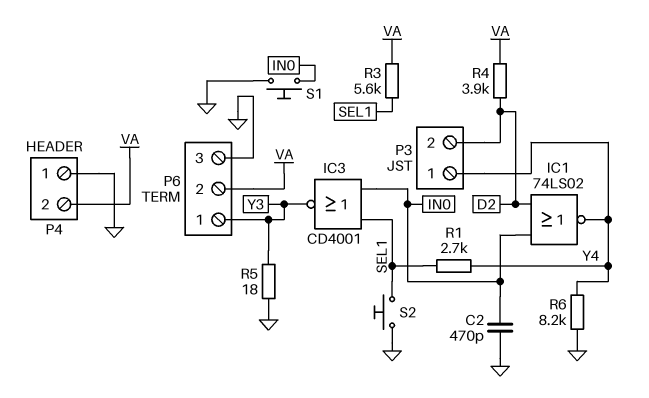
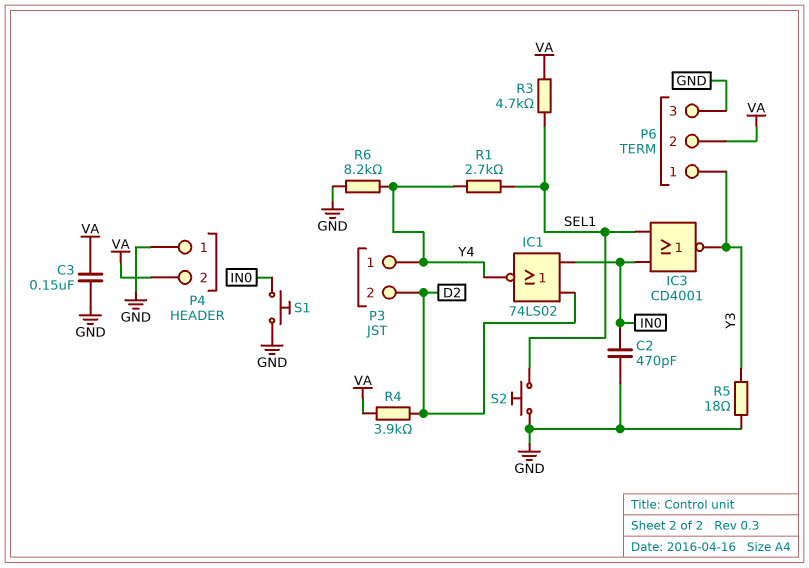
C3: none -> 150nF (GND, VA)
R3: 5.6k (SEL1, VA) -> 4.7k (SEL1, VA)

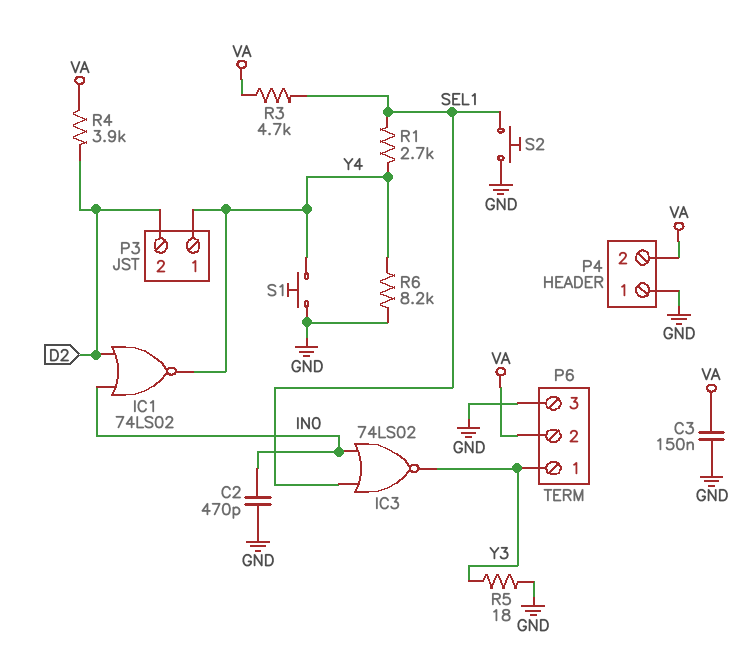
IC3: NOR CD4001 (in IN0, in SEL1, out Y3) -> NOR 74LS02 (in IN0, in SEL1, out Y3)
S1: button (GND, IN0) -> button (GND, Y4)

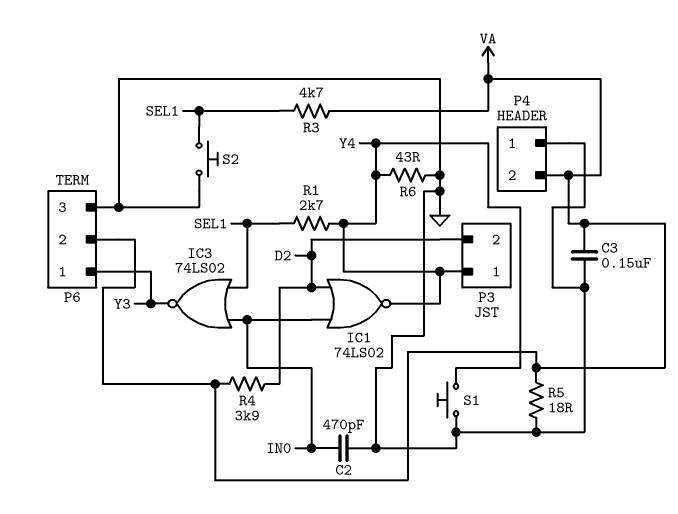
R5: 18 (GND, Y3) -> 18 (GND, VA)
R6: 8.2k (GND, Y4) -> 43 (GND, Y4)

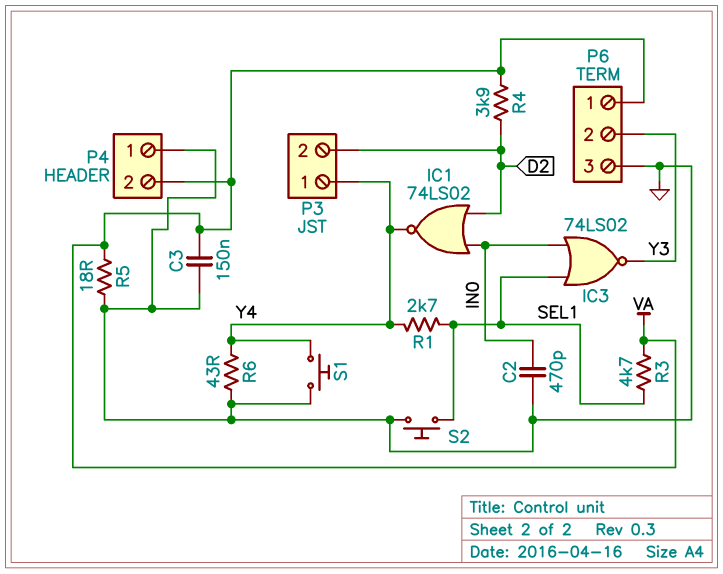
P6 pin 1: Y3 -> VA
P6 pin 2: VA -> Y3

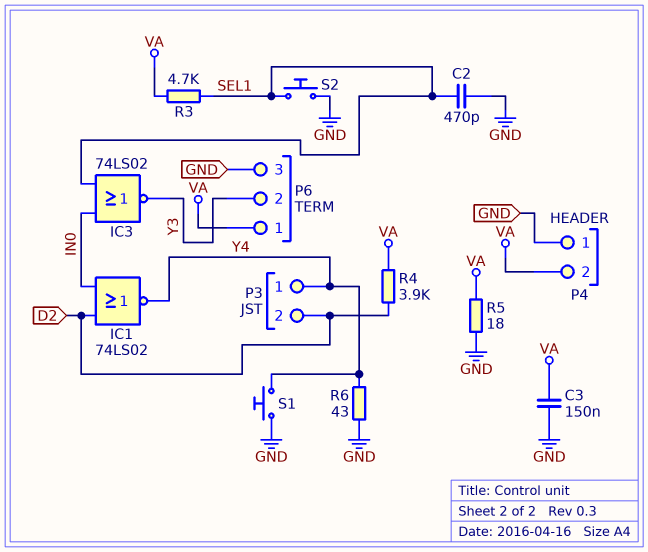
C2: 470pF (GND, IN0) -> 470pF (GND, SEL1)
R1: 2.7k (SEL1, Y4) -> none

